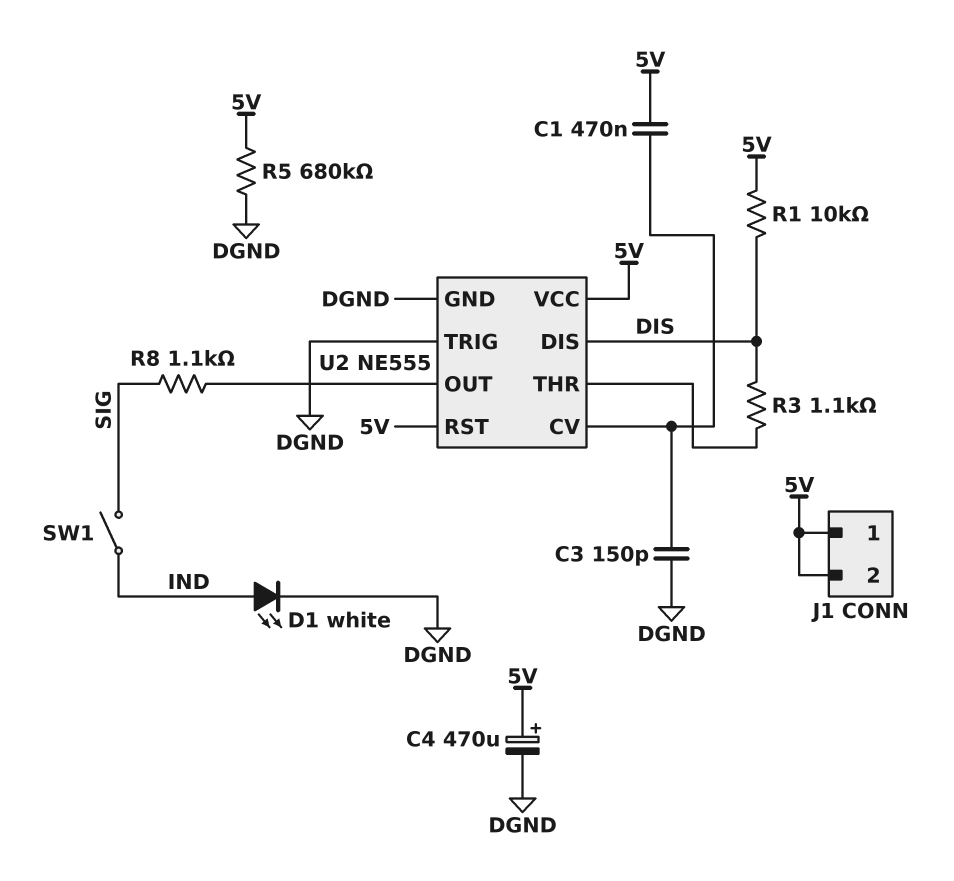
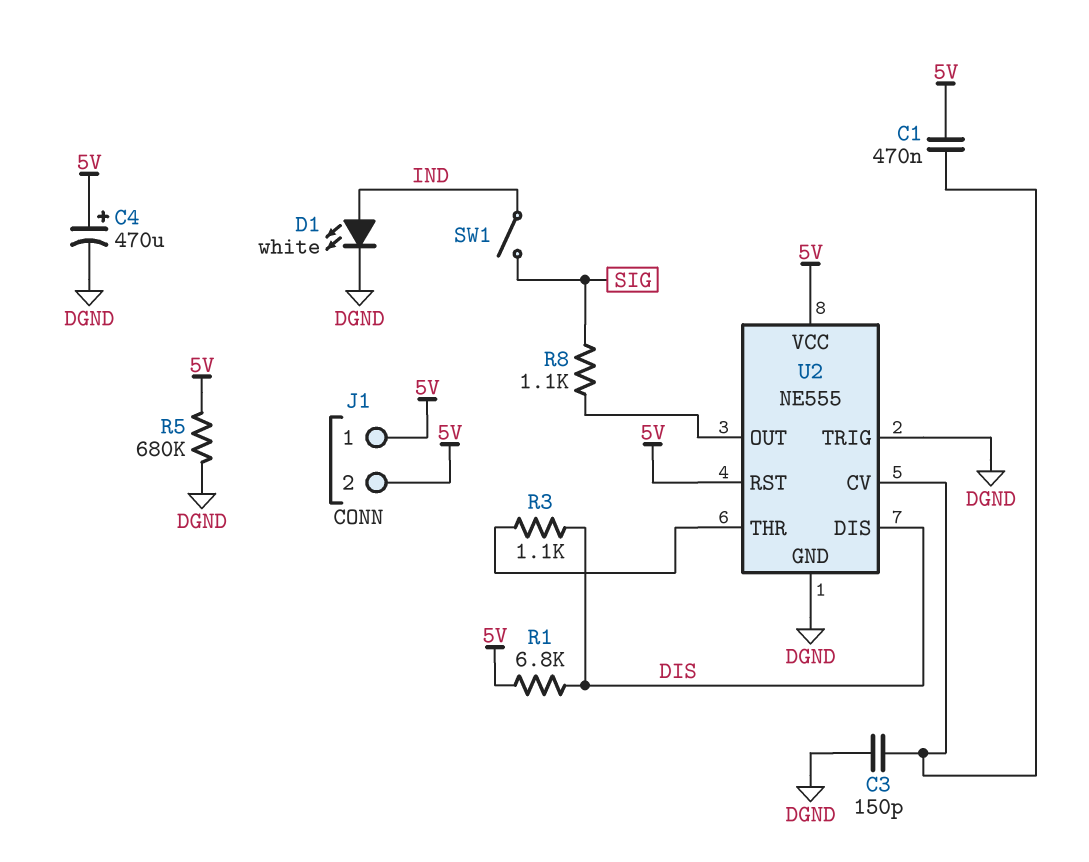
R1: 10k (5V, DIS) -> 6.8k (5V, DIS)

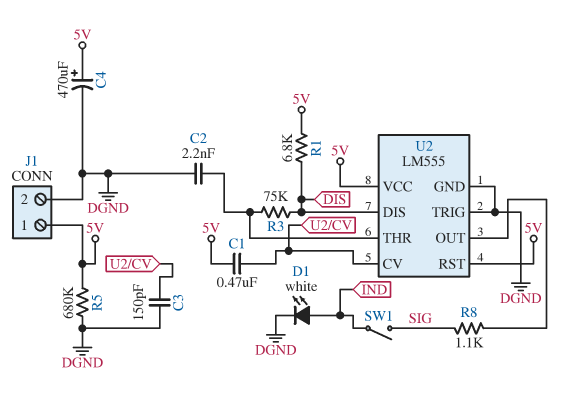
C2: none -> 2.2nF (DGND, U2/THR)
J1 pin 2: 5V -> DGND
R3: 1.1k (DIS, U2/THR) -> 75k (DIS, U2/THR)
U2: NE555 -> LM555

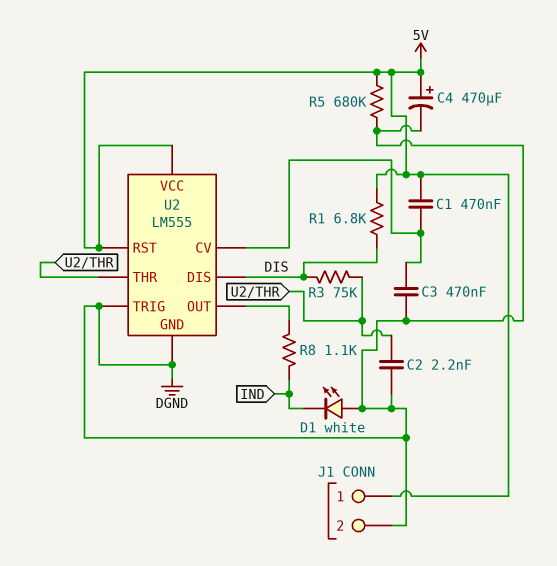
C3: 150pF (DGND, U2/CV) -> 470nF (DGND, U2/CV)
D1: LED white (A IND, K DGND) -> LED white (A DGND, K IND)
R8: 1.1k (SIG, U2/OUT) -> 1.1k (IND, U2/OUT)
SW1: switch (IND, SIG) -> none

